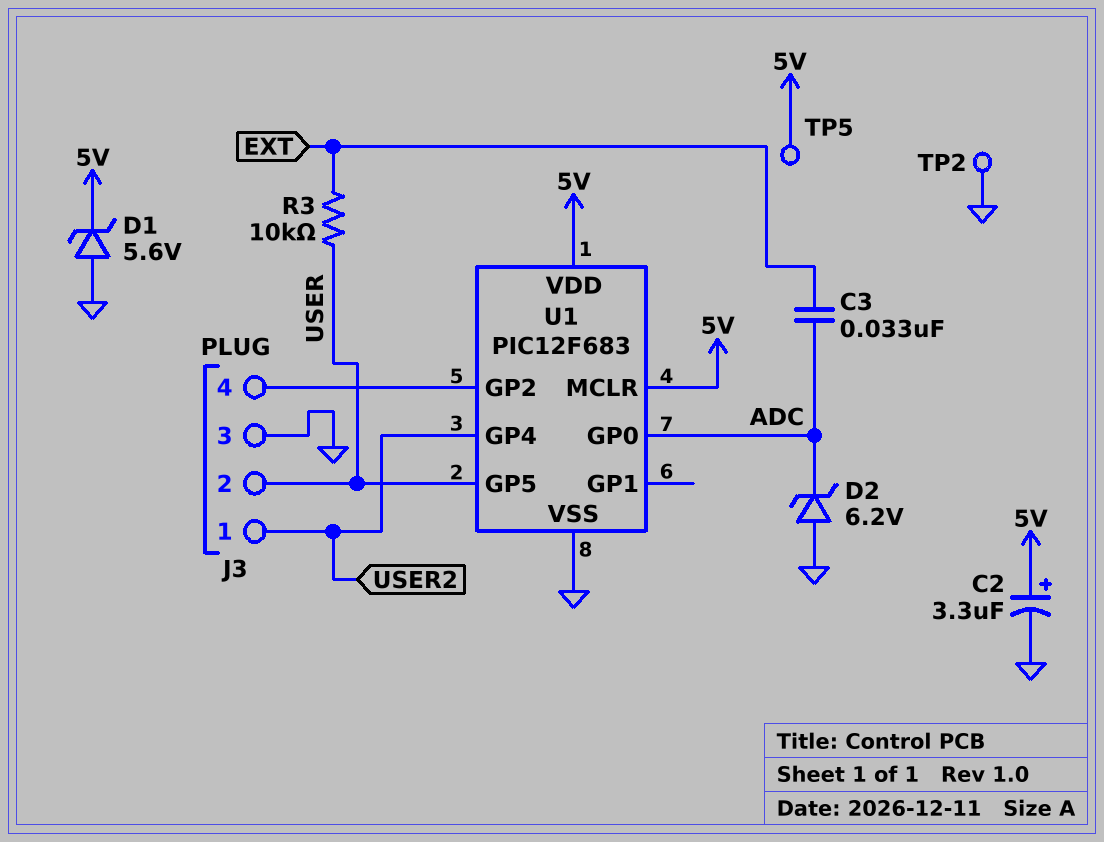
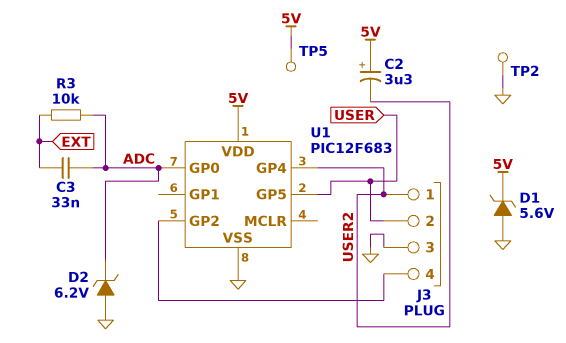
C2: 3.3uF (plus 5V, minus GND) -> 3.3uF (plus 5V, minus USER2)
R3: 10k (EXT, USER) -> 10k (ADC, EXT)
U1 pin MCLR: 5V -> none

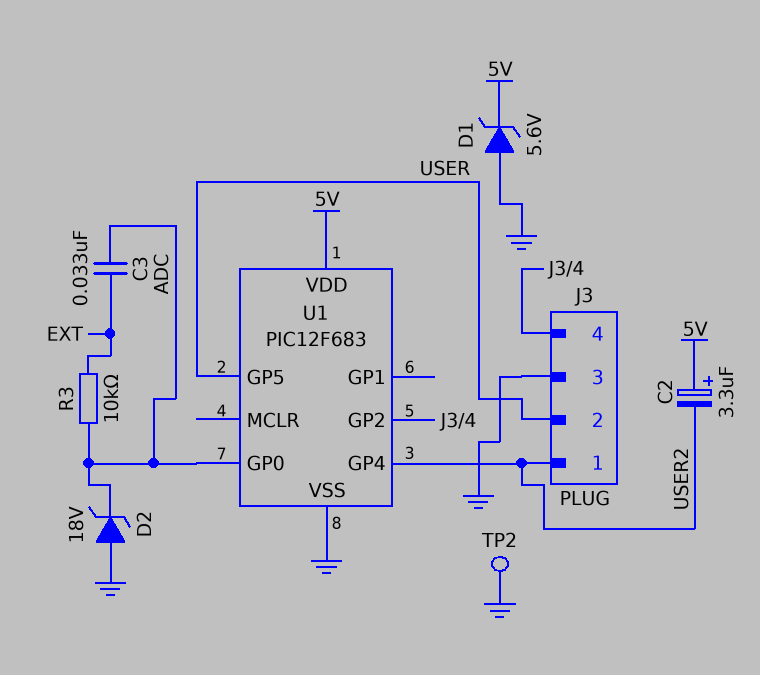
D2: zener 6.2V (A GND, K ADC) -> zener 18V (A GND, K ADC)
TP5: test point (5V) -> none

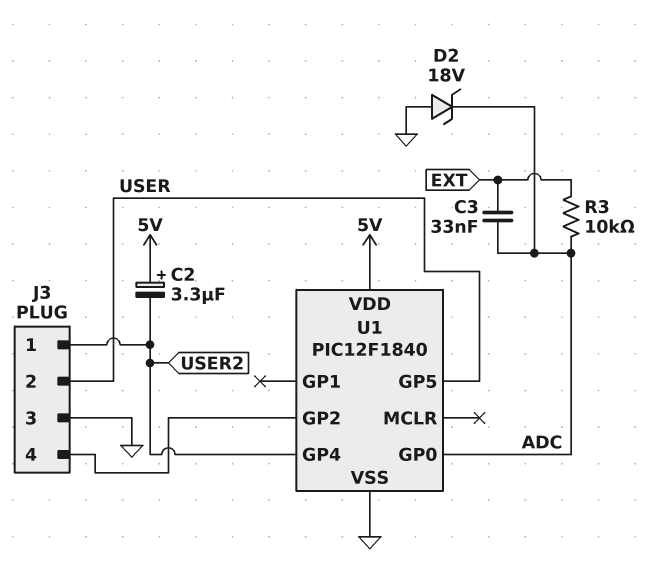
D1: zener 5.6V (A GND, K 5V) -> none
TP2: test point (GND) -> none
U1: PIC12F683 -> PIC12F1840

